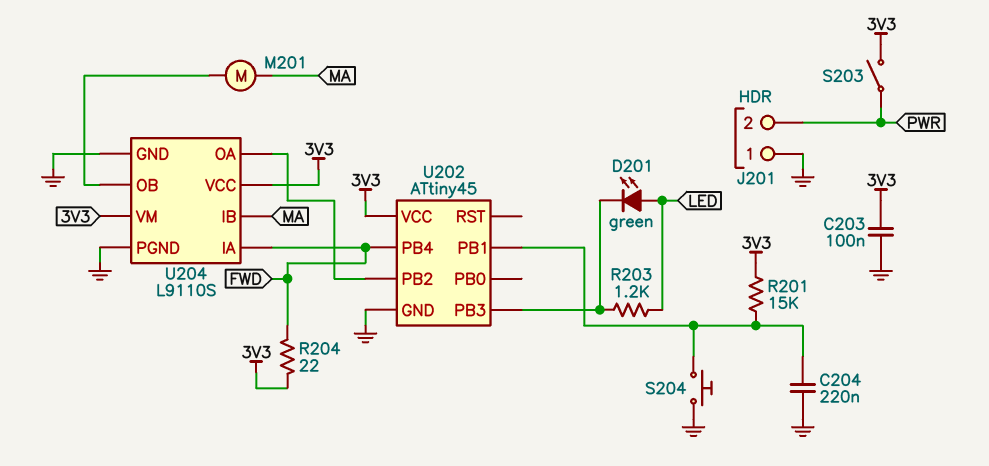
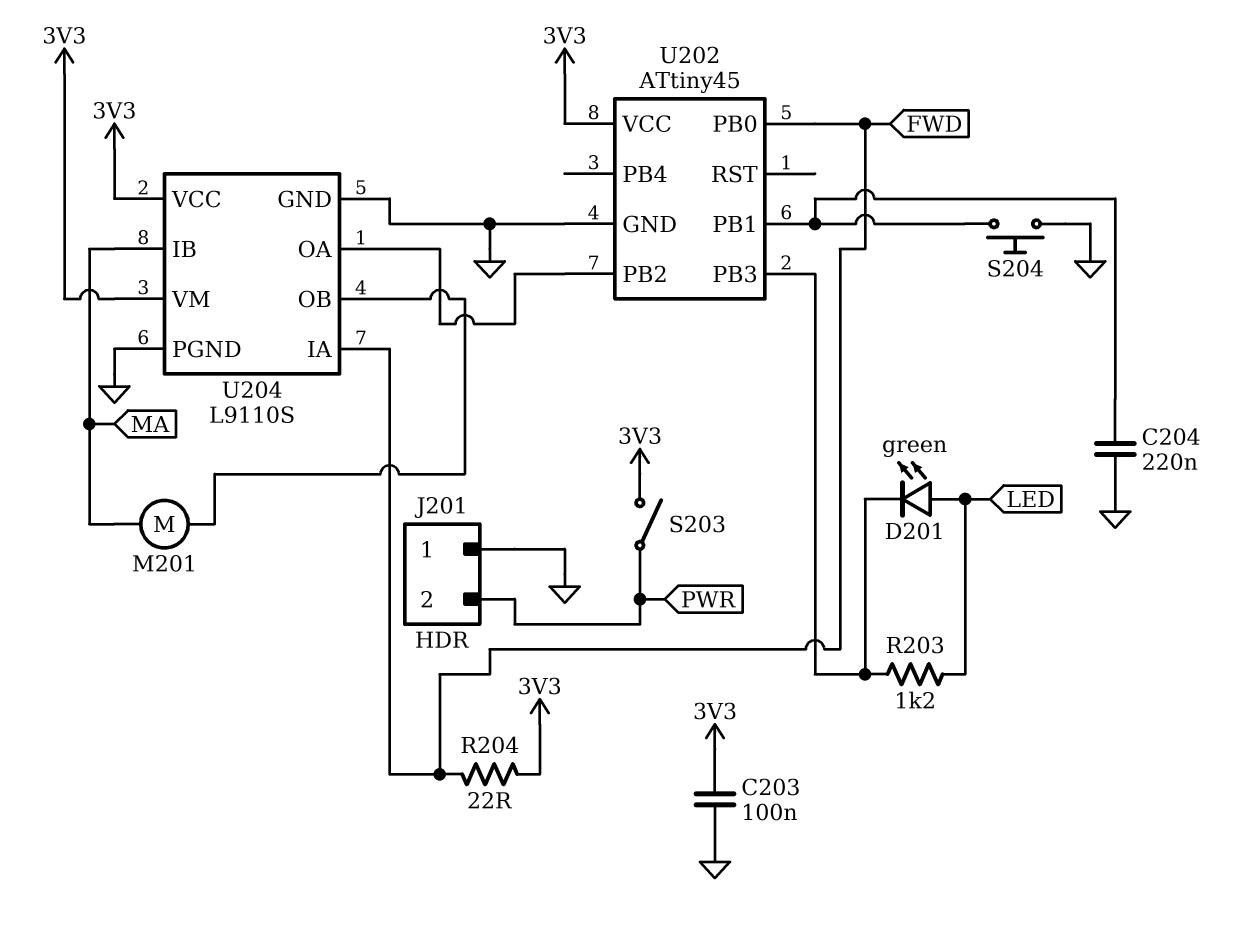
R201: 15k (3V3, U202/PB1) -> none
U202 pin PB0: none -> FWD
U202 pin PB4: FWD -> none

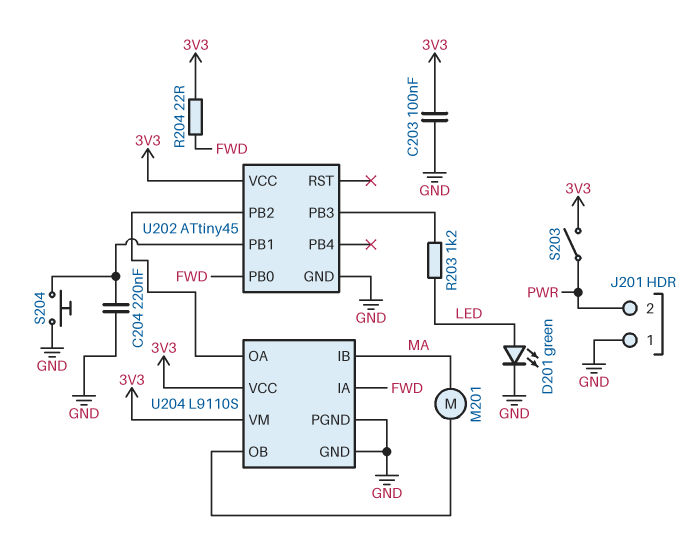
D201: LED green (A LED, K U202/PB3) -> LED green (A LED, K GND)

